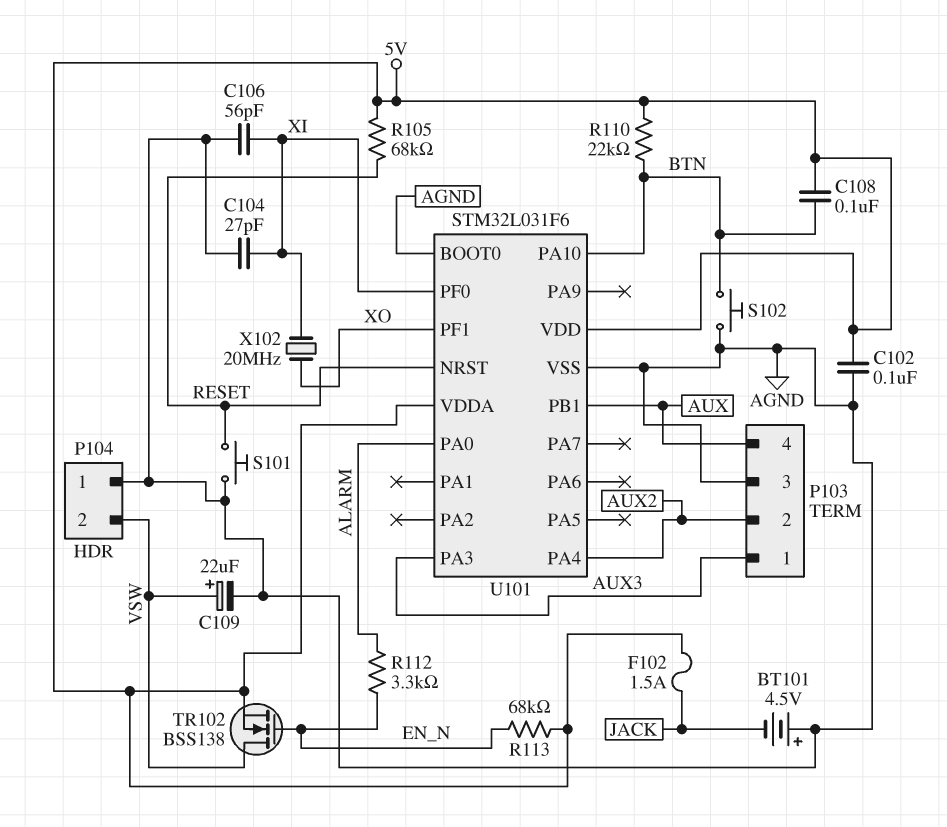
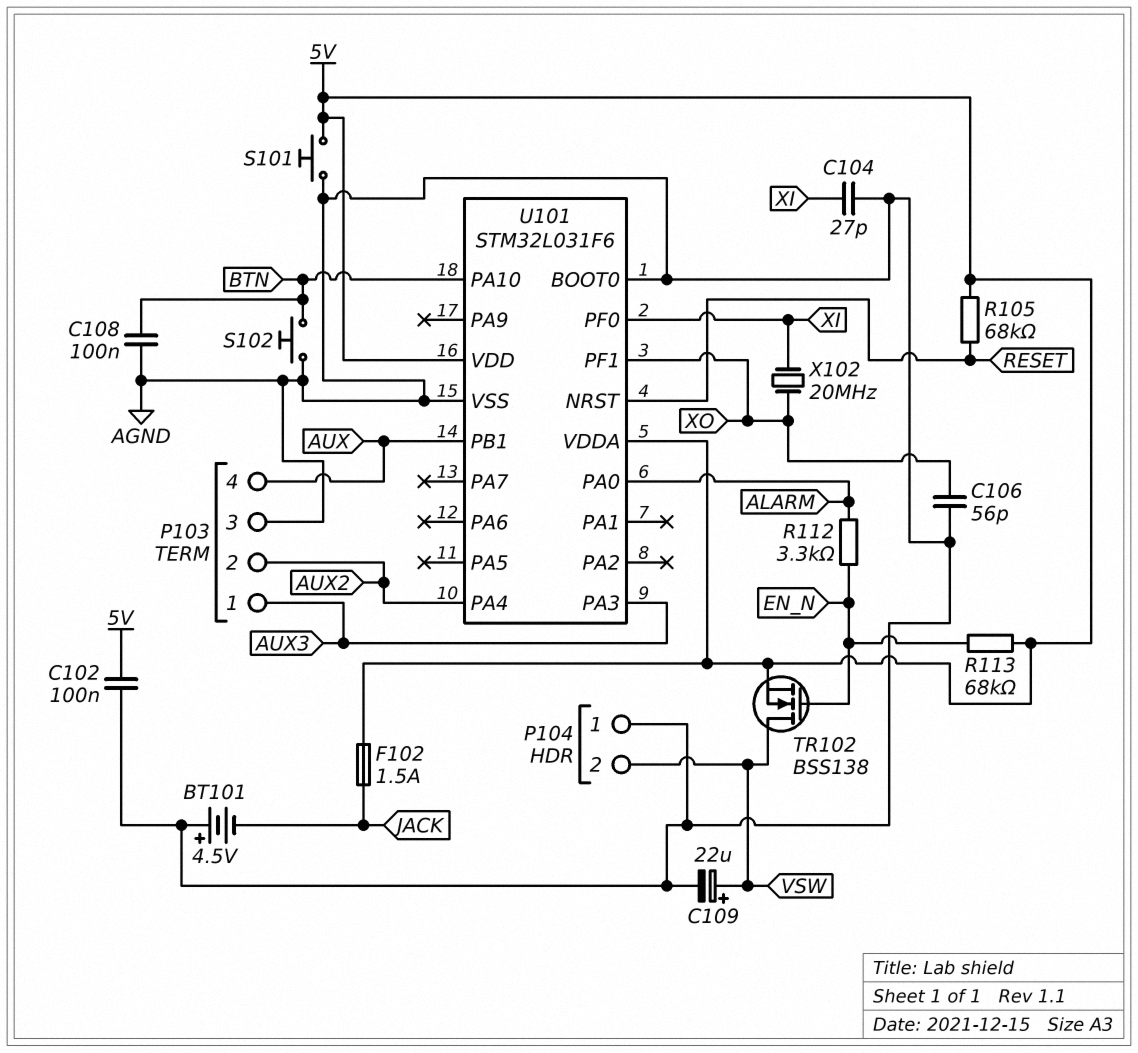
C106: 56pF (AGND, XI) -> 56pF (AGND, XO)
C108: 100nF (5V, BTN) -> 100nF (AGND, BTN)
R110: 22k (5V, BTN) -> none
S101: button (AGND, RESET) -> button (5V, AGND)

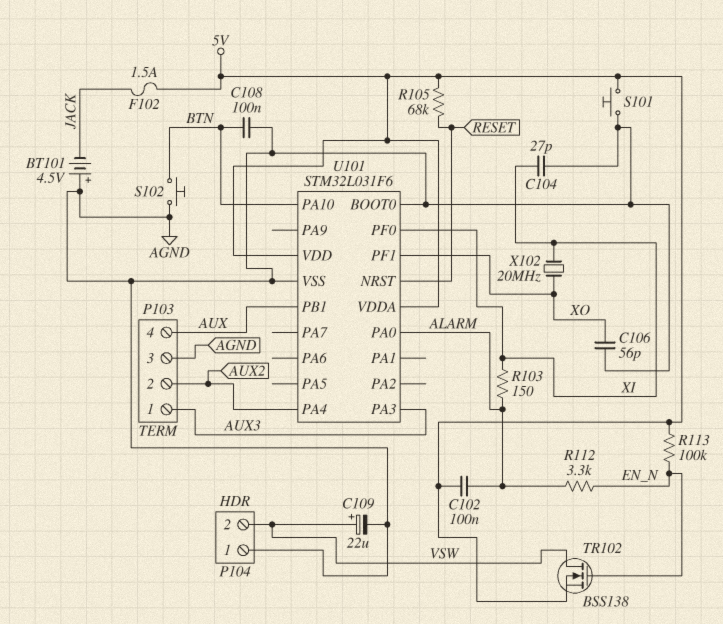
C102: 100nF (5V, AGND) -> 100nF (5V, ALARM)
R103: none -> 150 (ALARM, XI)
R113: 68k (5V, EN_N) -> 100k (5V, EN_N)

